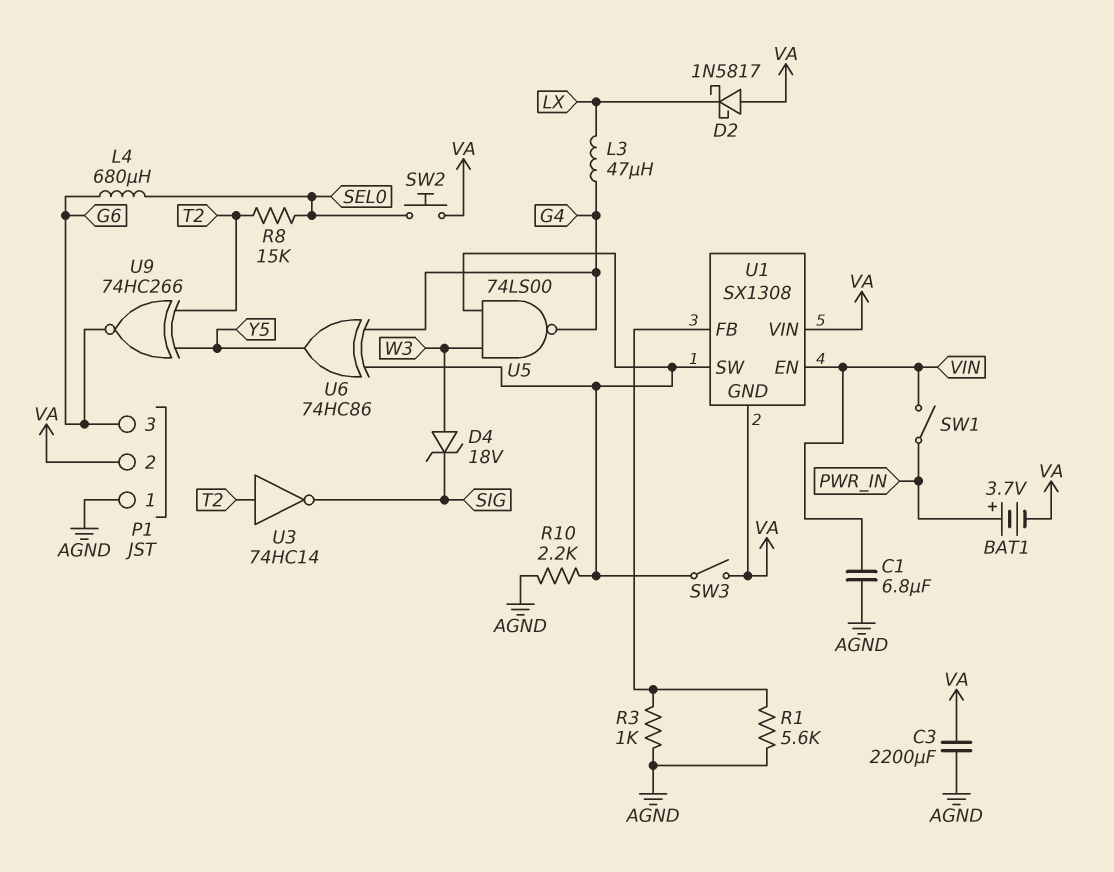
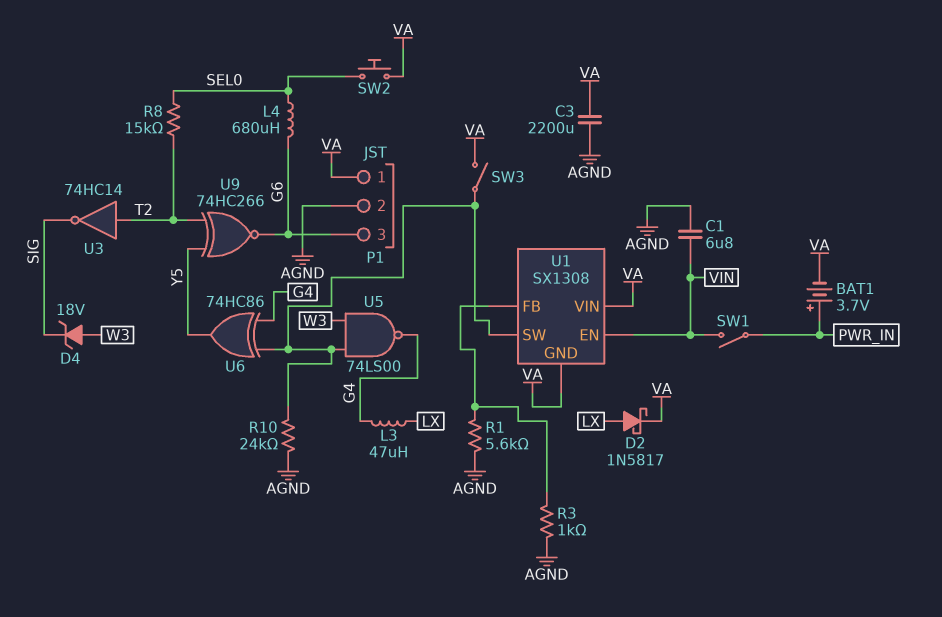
D2: schottky 1N5817 (A VA, K LX) -> schottky 1N5817 (A LX, K VA)
P1 pin 1: AGND -> VA
P1 pin 2: VA -> AGND
R10: 2.2k (AGND, U1/SW) -> 24k (AGND, U1/SW)

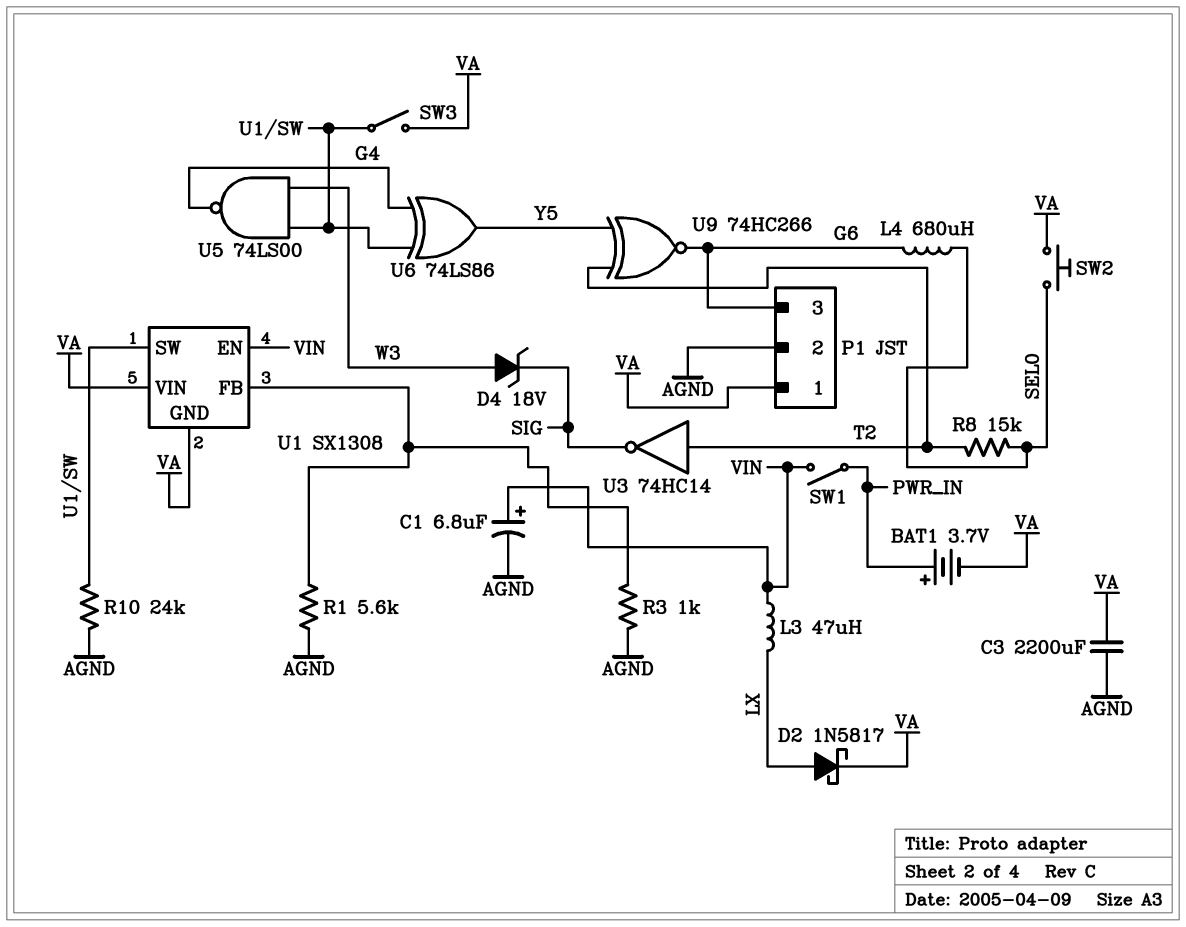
C1: 6.8uF (AGND, VIN) -> 6.8uF (plus VIN, minus AGND)
L3: 47uH (G4, LX) -> 47uH (LX, VIN)
U6: XOR 74HC86 (in G4, in U1/SW, out Y5) -> XOR 74LS86 (in G4, in U1/SW, out Y5)

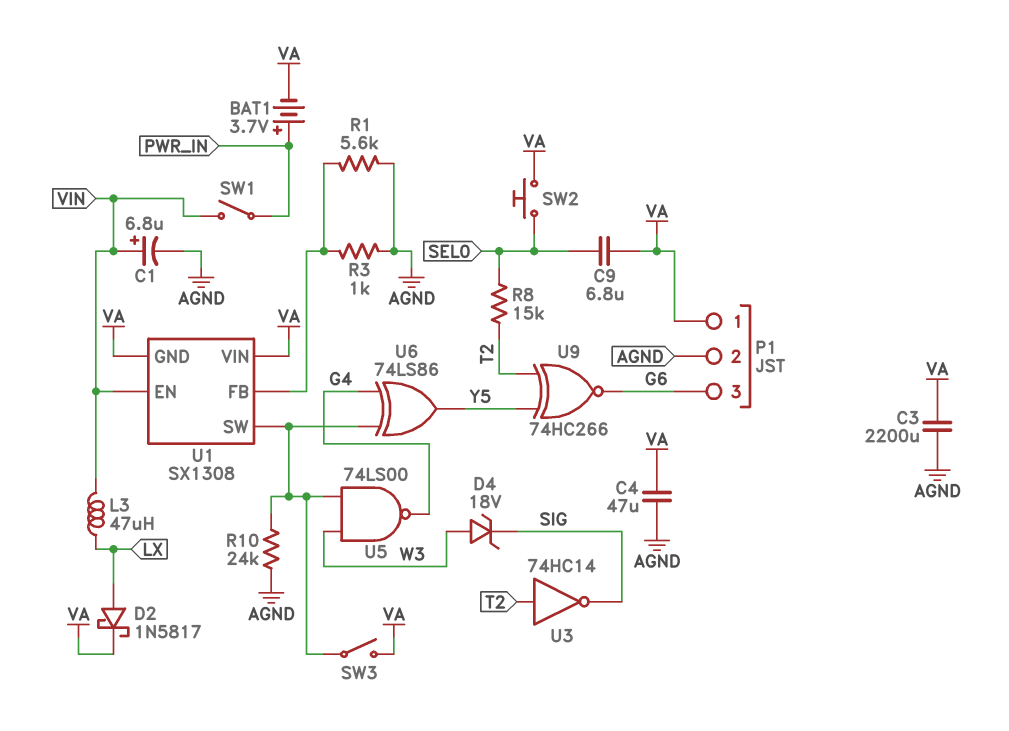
C4: none -> 47uF (AGND, VA)
C9: none -> 6.8uF (SEL0, VA)
L4: 680uH (G6, SEL0) -> none

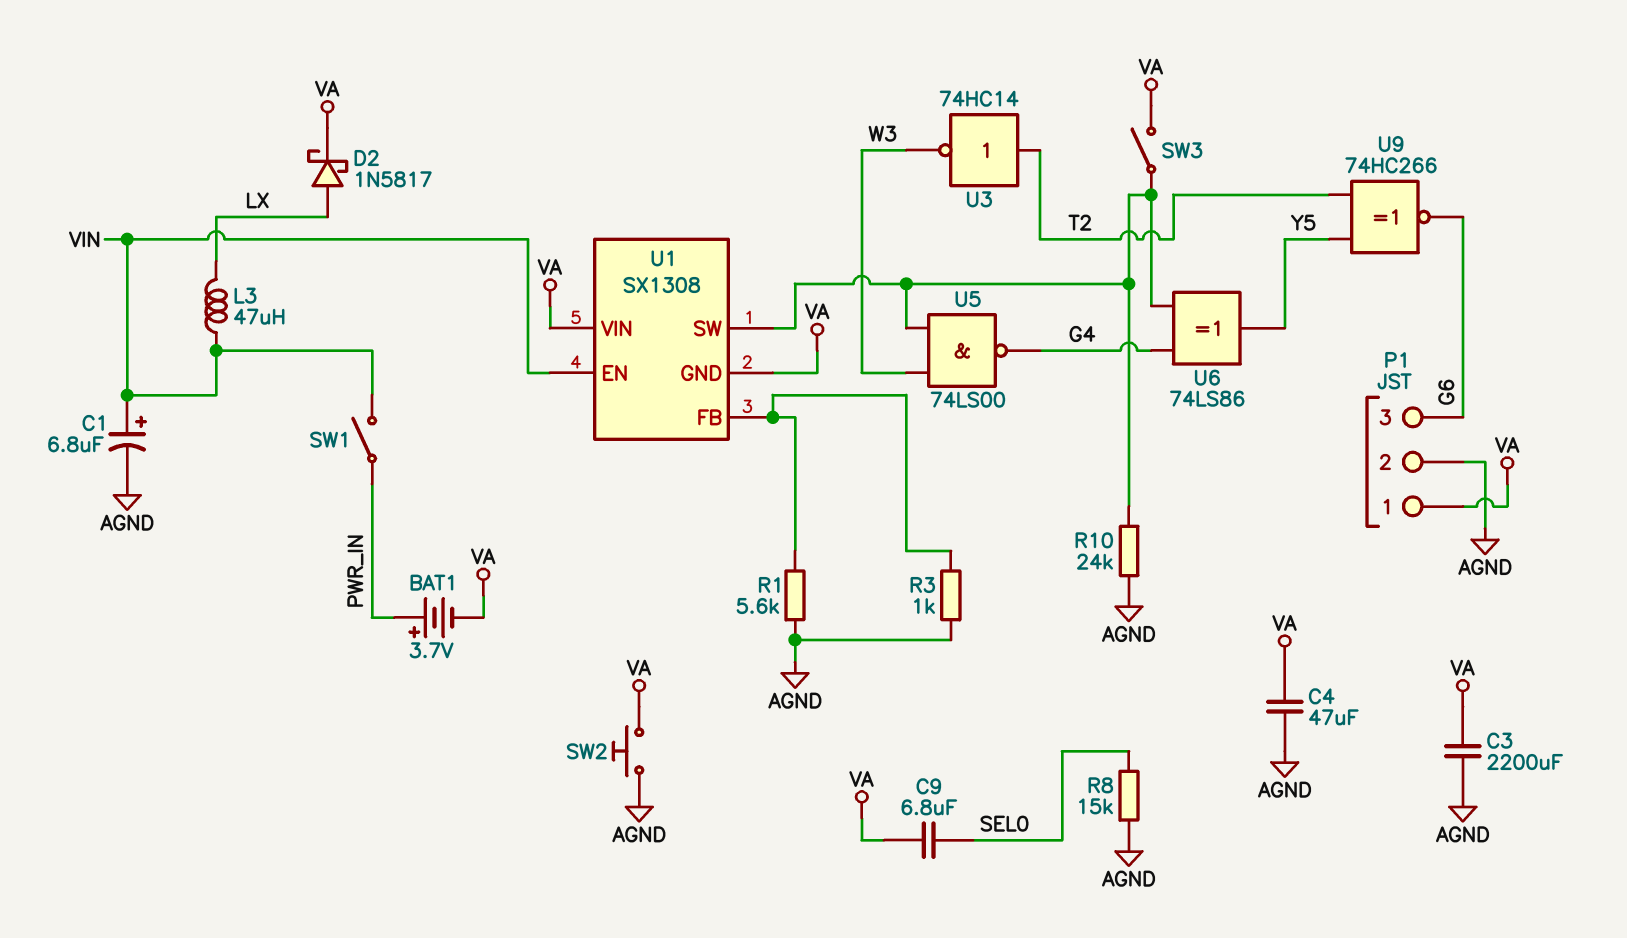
D4: zener 18V (A W3, K SIG) -> none
R8: 15k (SEL0, T2) -> 15k (AGND, SEL0)
SW2: button (SEL0, VA) -> button (AGND, VA)
U3: NOT 74HC14 (in T2, out SIG) -> NOT 74HC14 (in T2, out W3)

